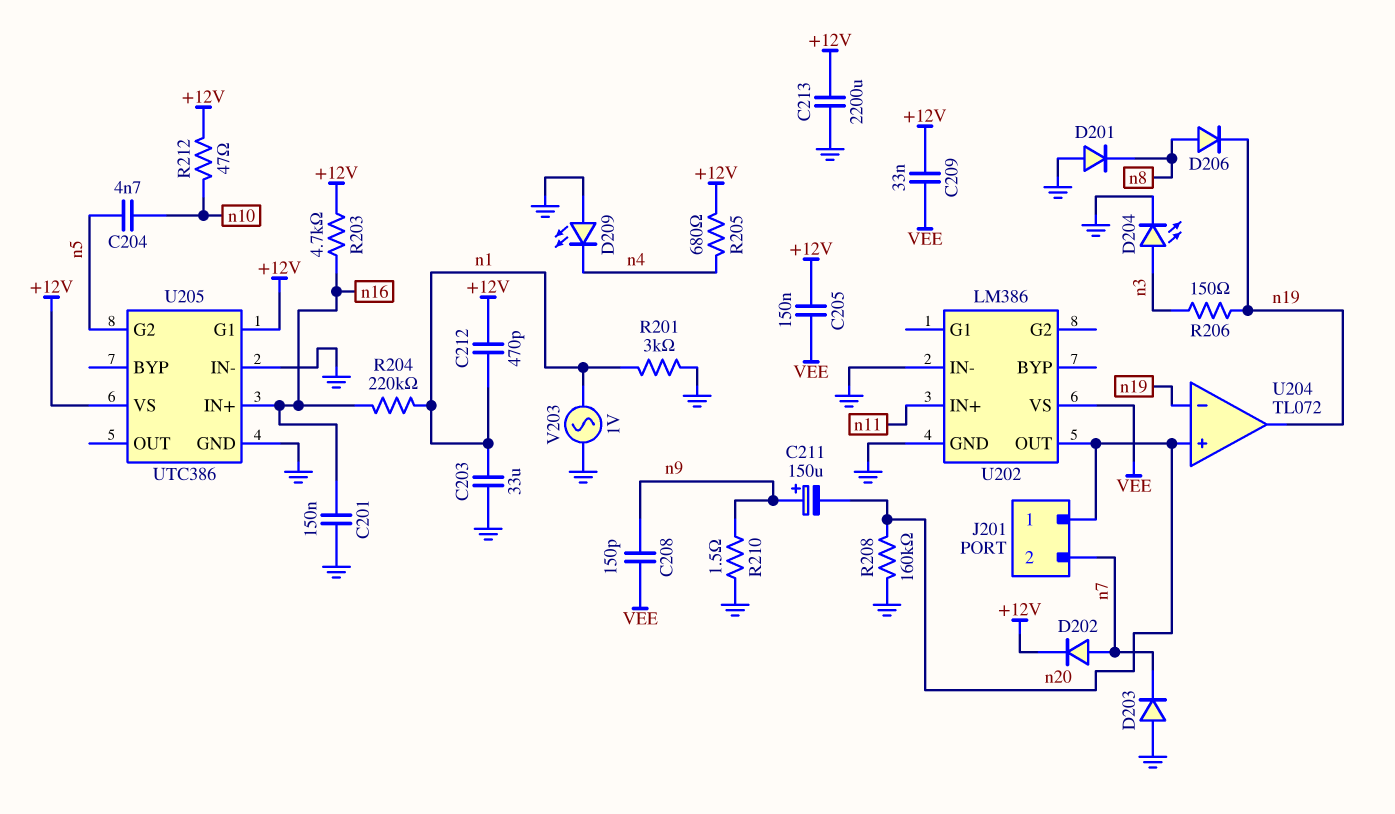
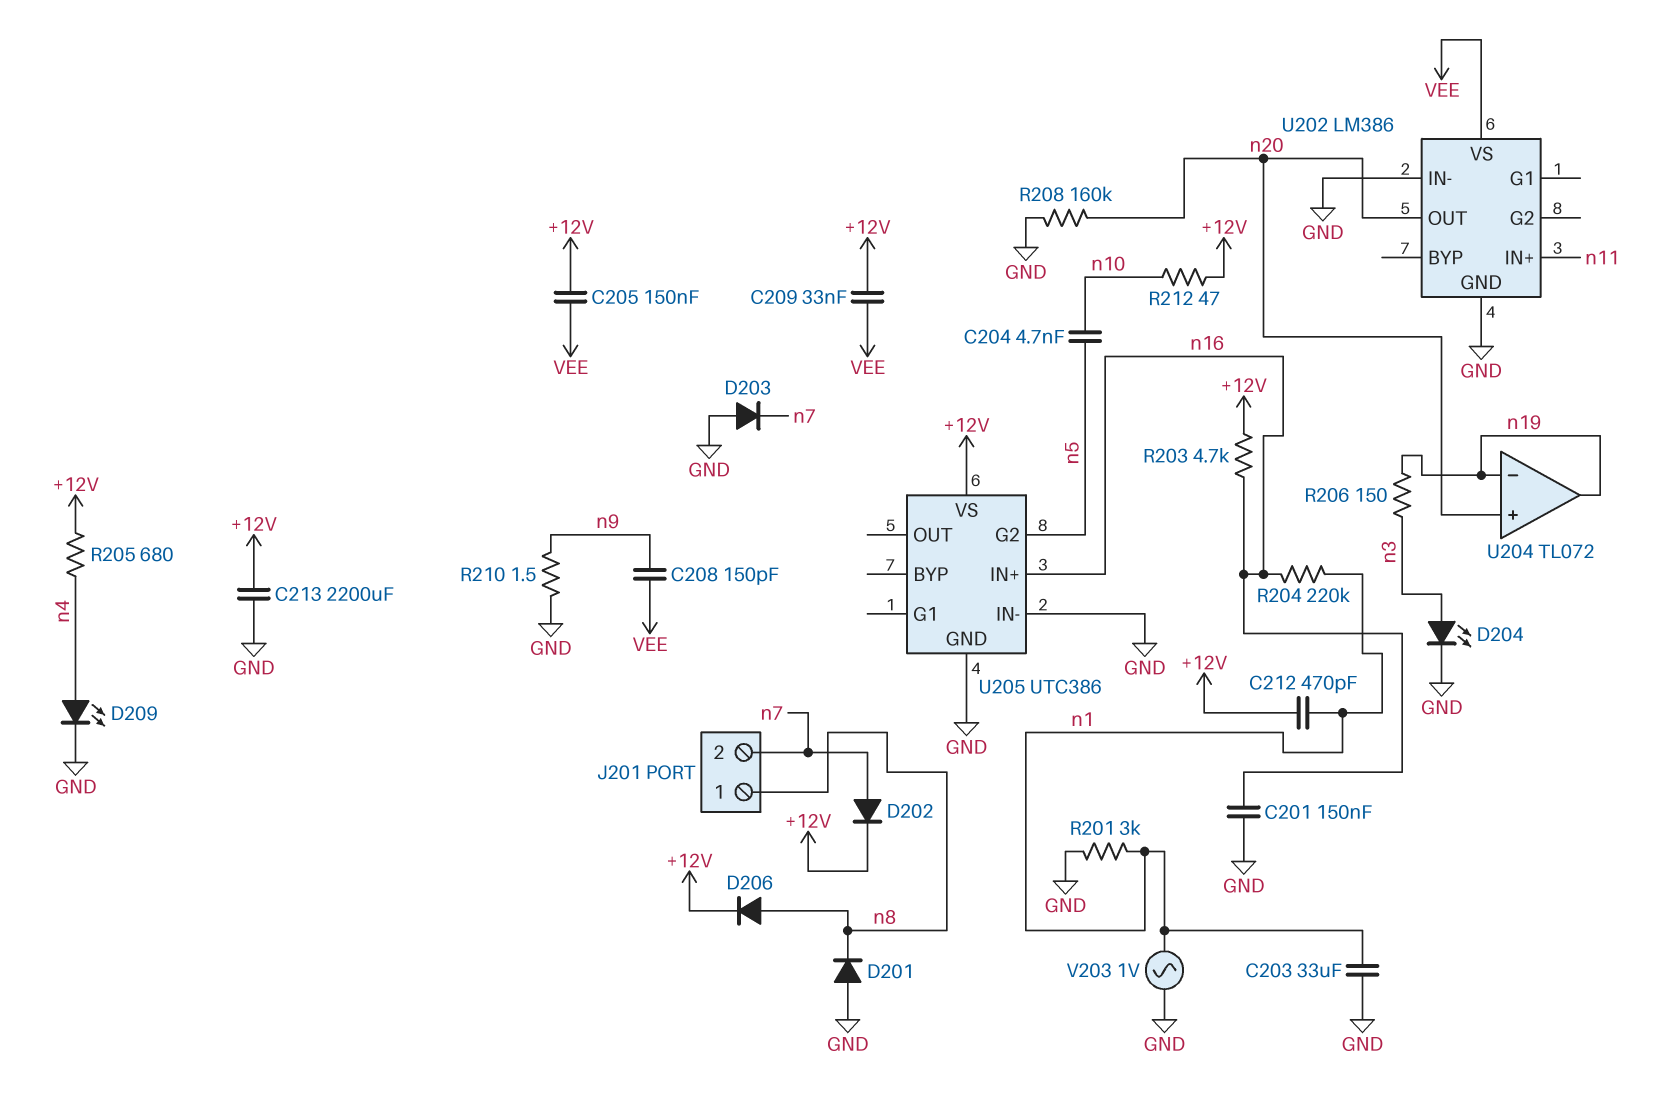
C211: 150uF (plus n9, minus n20) -> none
D206: diode (A n8, K n19) -> diode (A n8, K +12V)
D209: LED (A GND, K n4) -> LED (A n4, K GND)
J201 pin 1: n20 -> n8
U205 pin G1: +12V -> none

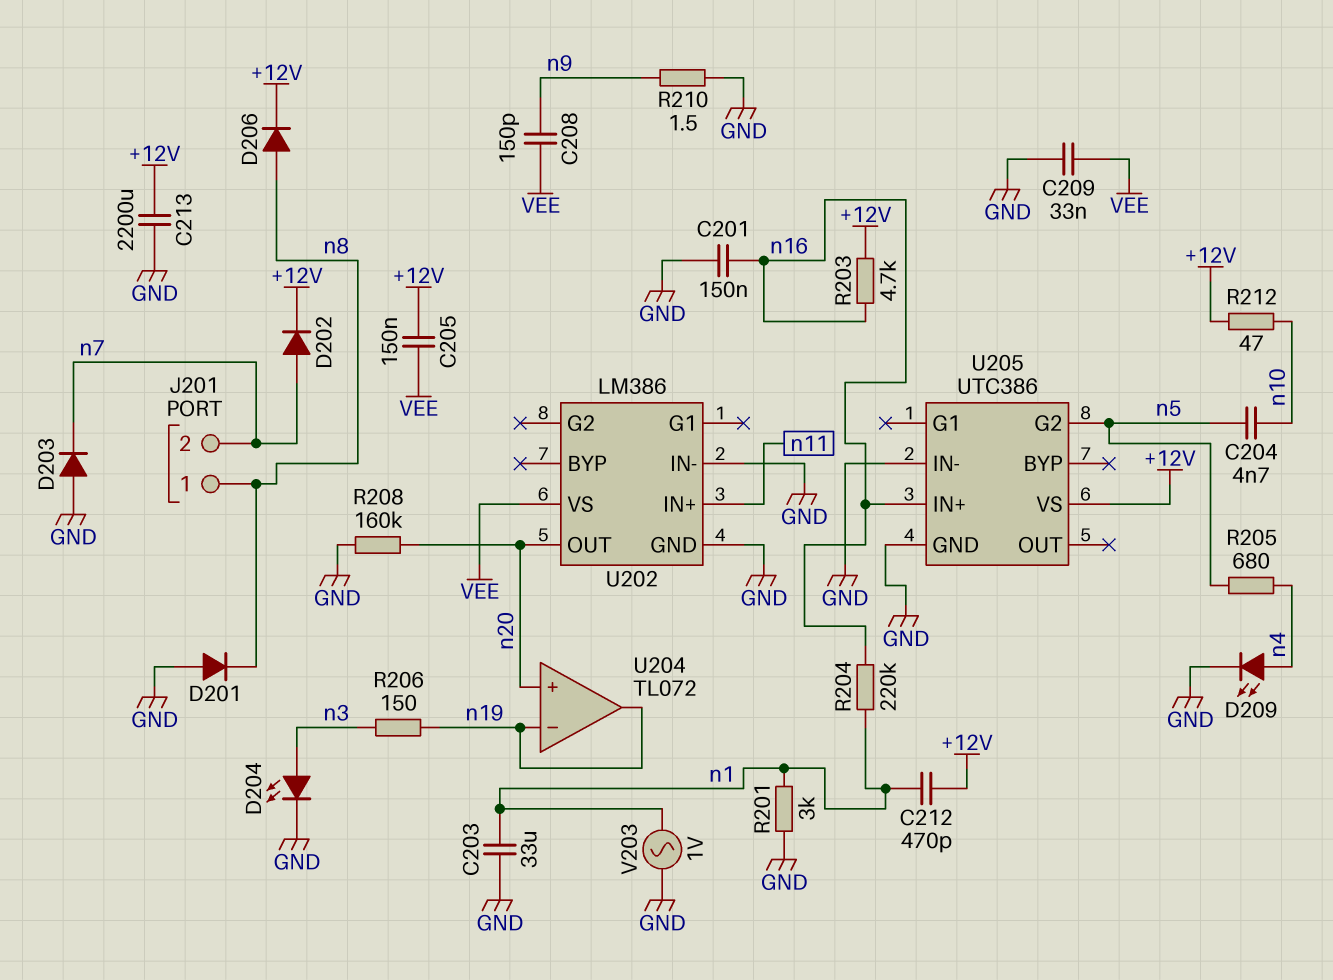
C209: 33nF (+12V, VEE) -> 33nF (GND, VEE)
R205: 680 (+12V, n4) -> 680 (n4, n5)

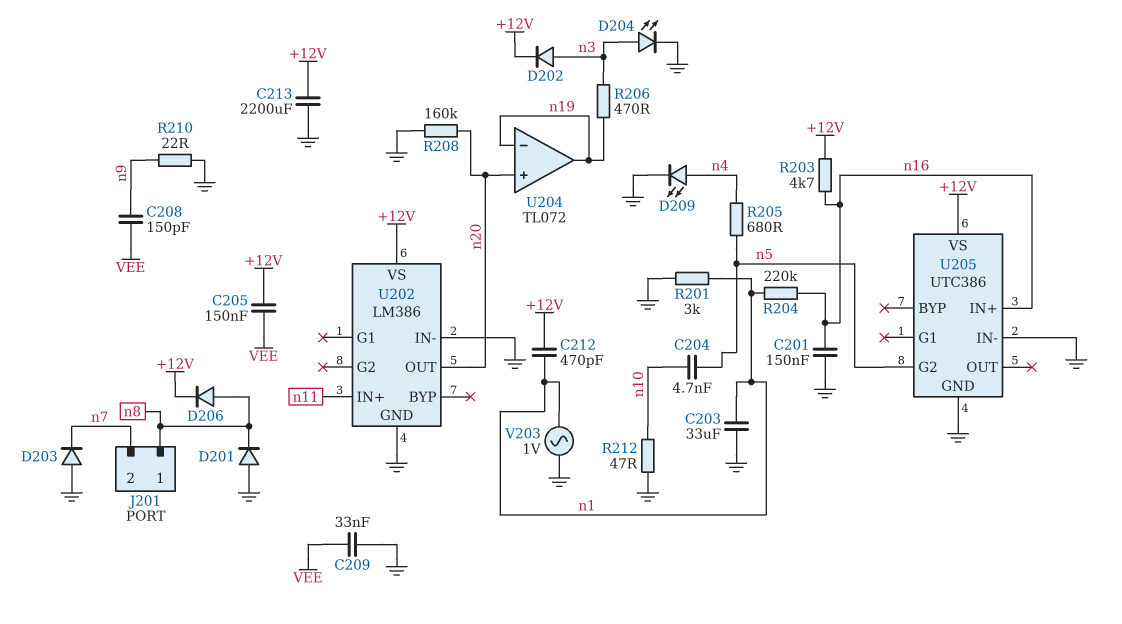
D202: diode (A n7, K +12V) -> diode (A n3, K +12V)
R206: 150 (n3, n19) -> 470 (n3, n19)
R210: 1.5 (GND, n9) -> 22 (GND, n9)
R212: 47 (+12V, n10) -> 47 (GND, n10)
U202 pin VS: VEE -> +12V

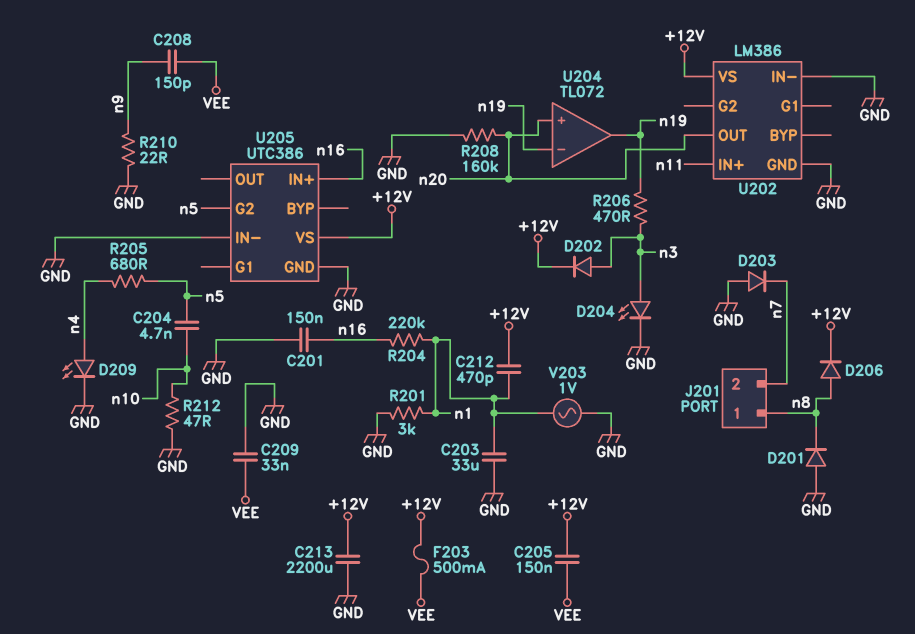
F203: none -> 500mA (+12V, VEE)
R203: 4.7k (+12V, n16) -> none

